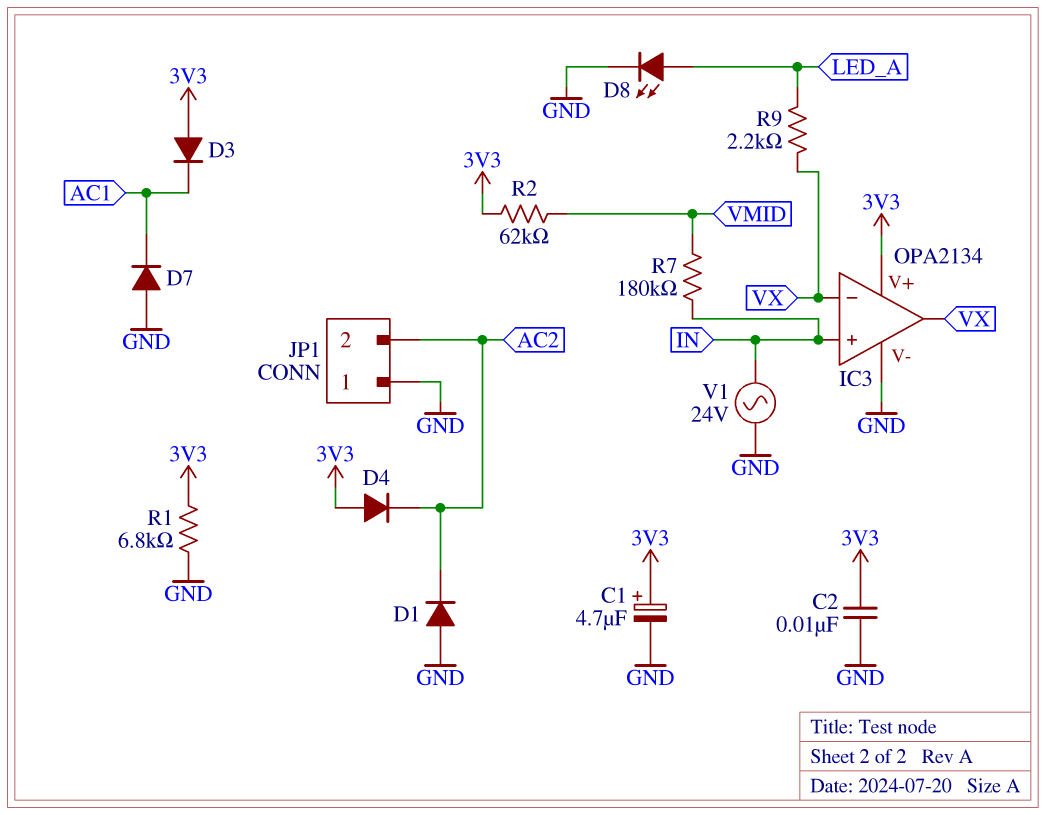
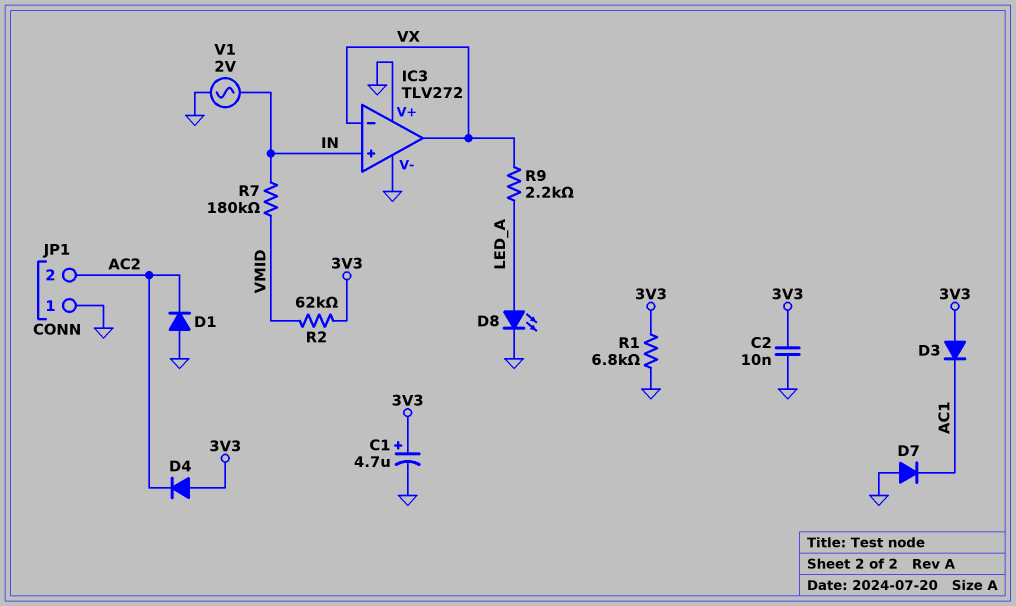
IC3: OPA2134 -> TLV272
IC3 pin V+: 3V3 -> GND
V1: AC 24V (GND, IN) -> AC 2V (GND, IN)

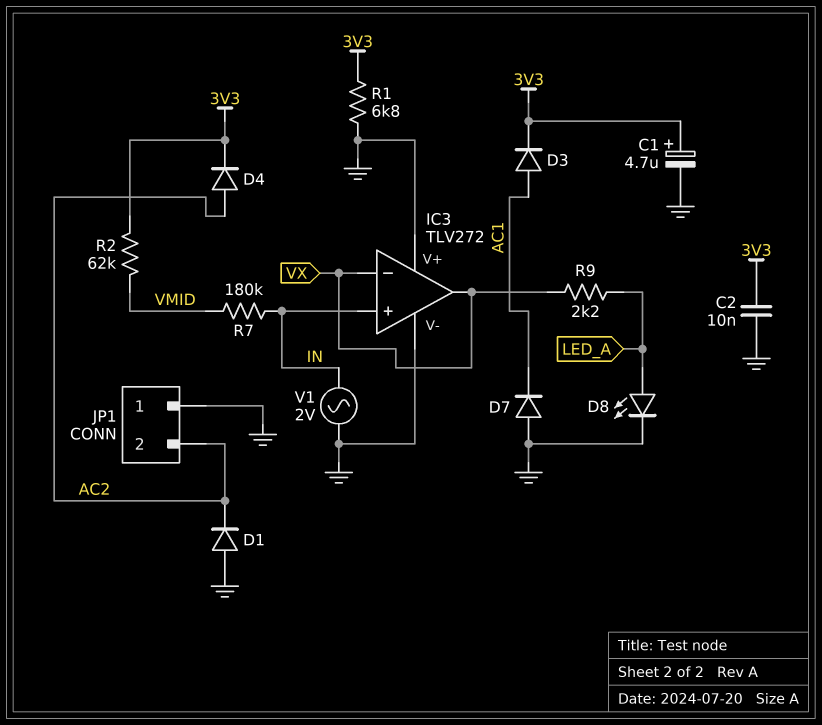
D3: diode (A 3V3, K AC1) -> diode (A AC1, K 3V3)
D4: diode (A 3V3, K AC2) -> diode (A AC2, K 3V3)

